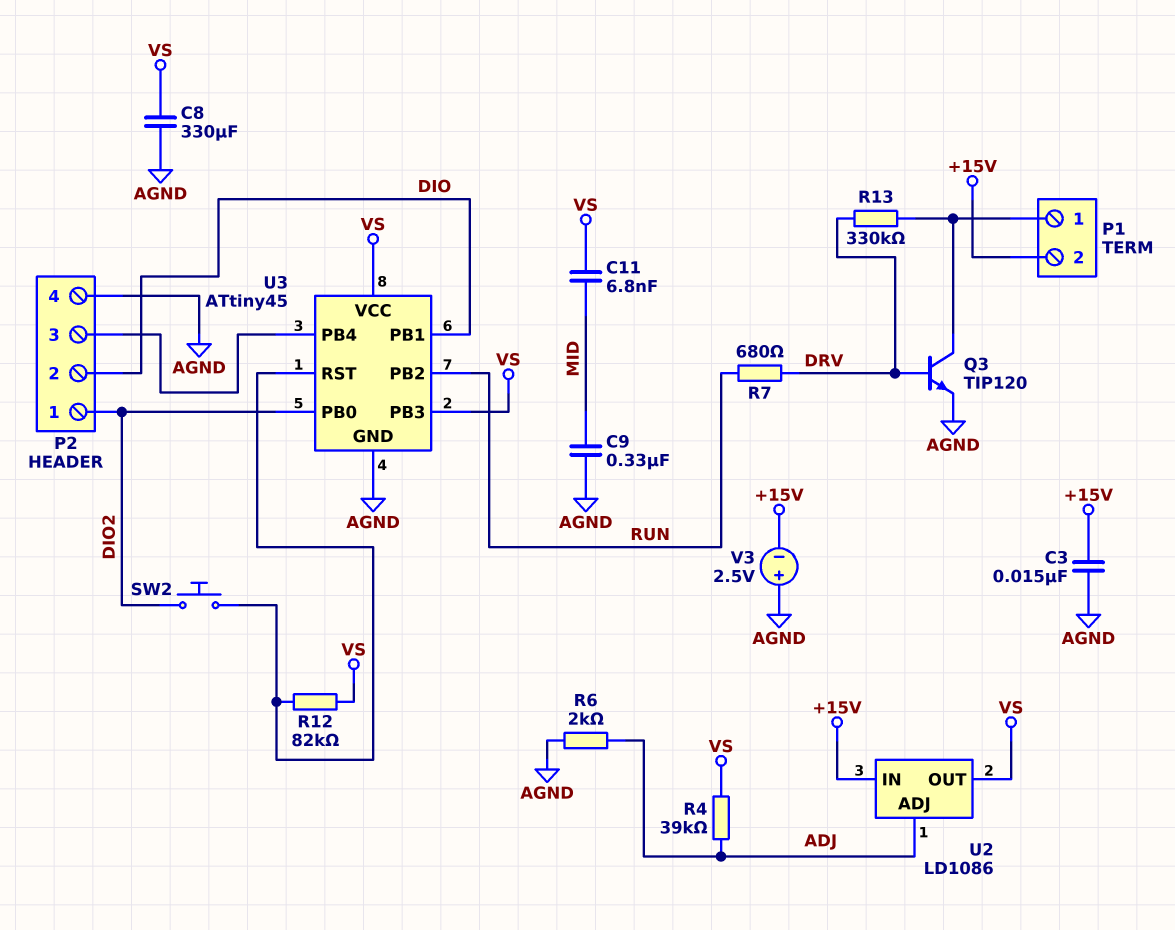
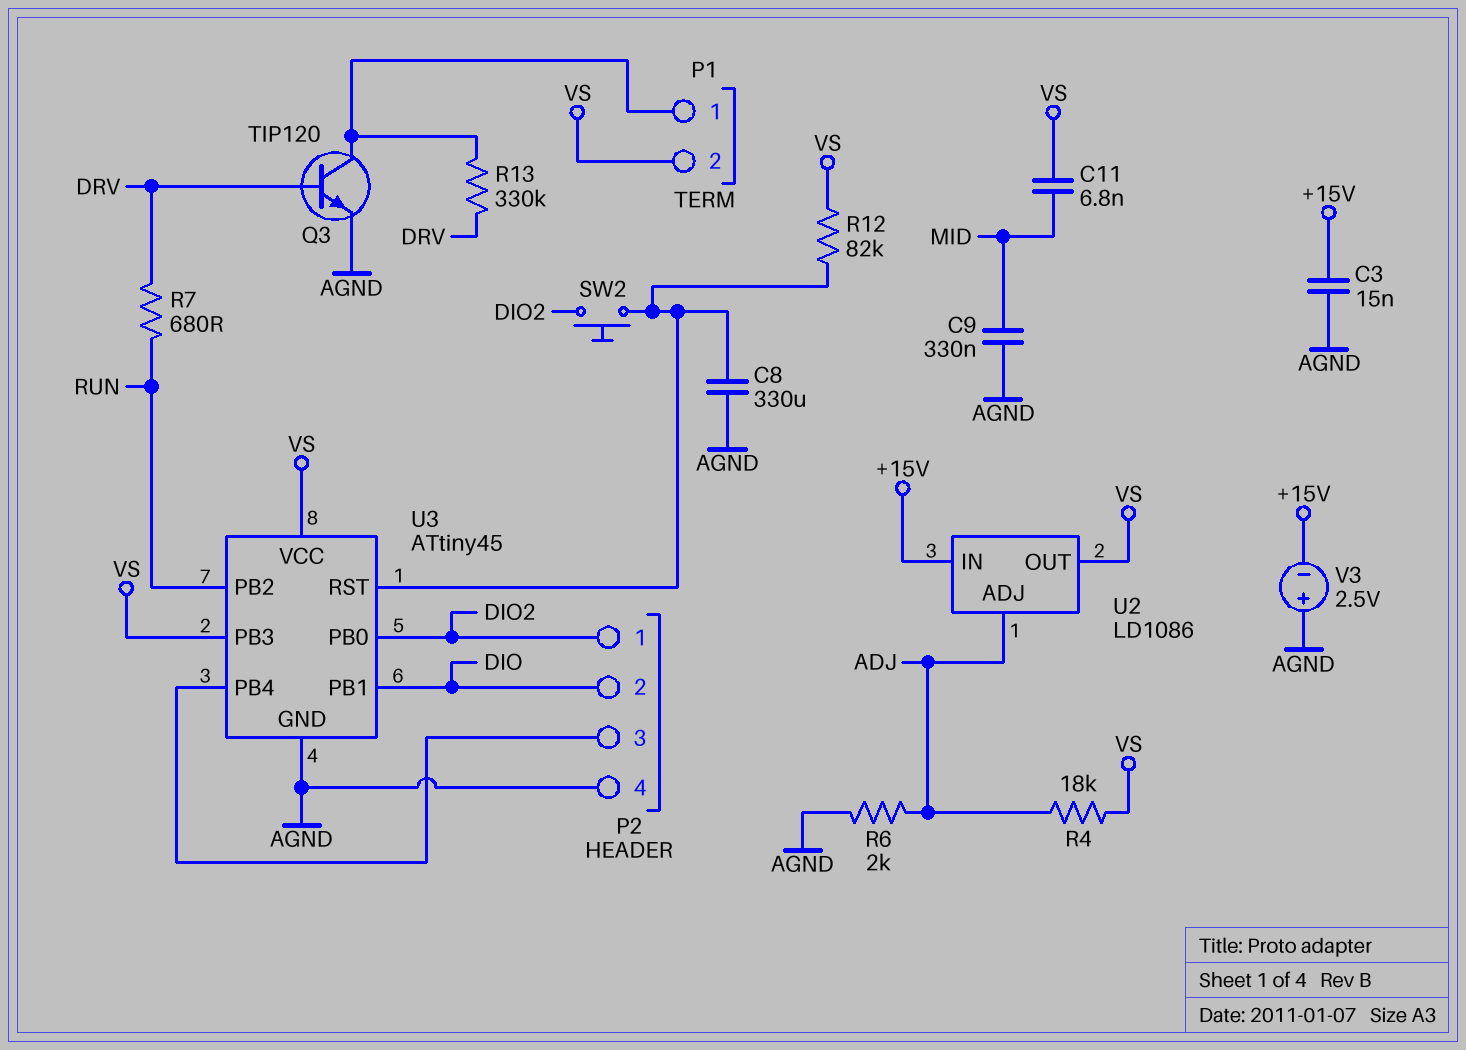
C8: 330uF (AGND, VS) -> 330uF (AGND, U3/RST)
P1 pin 2: +15V -> VS
R4: 39k (ADJ, VS) -> 18k (ADJ, VS)

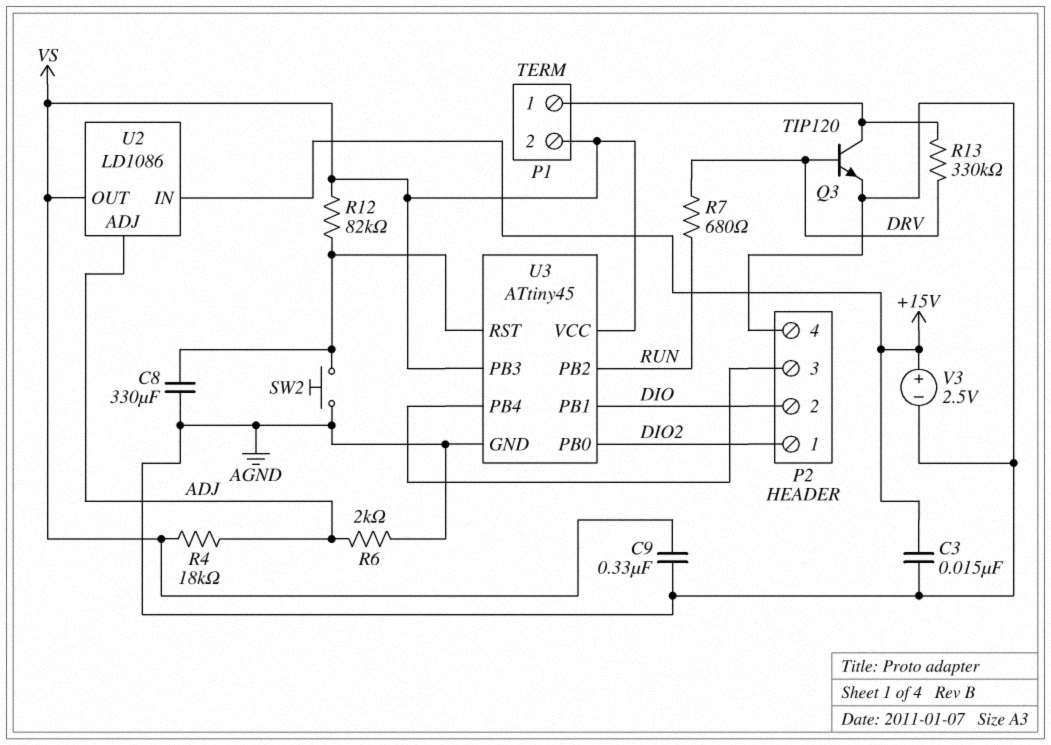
C9: 330nF (AGND, MID) -> 330nF (AGND, VS)
C11: 6.8nF (MID, VS) -> none
SW2: button (DIO2, U3/RST) -> button (AGND, U3/RST)
V3: 2.5V (plus AGND, minus +15V) -> 2.5V (plus +15V, minus AGND)

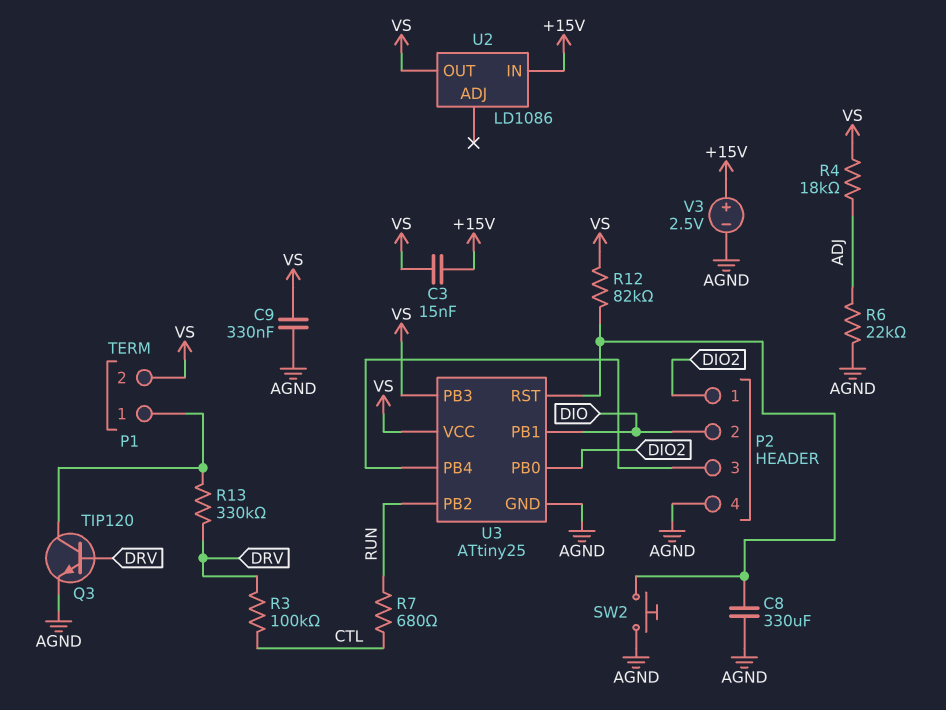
C3: 15nF (+15V, AGND) -> 15nF (+15V, VS)
R3: none -> 100k (CTL, DRV)
R6: 2k (ADJ, AGND) -> 22k (ADJ, AGND)
R7: 680 (DRV, RUN) -> 680 (CTL, RUN)
U2 pin ADJ: ADJ -> none
U3: ATtiny45 -> ATtiny25

